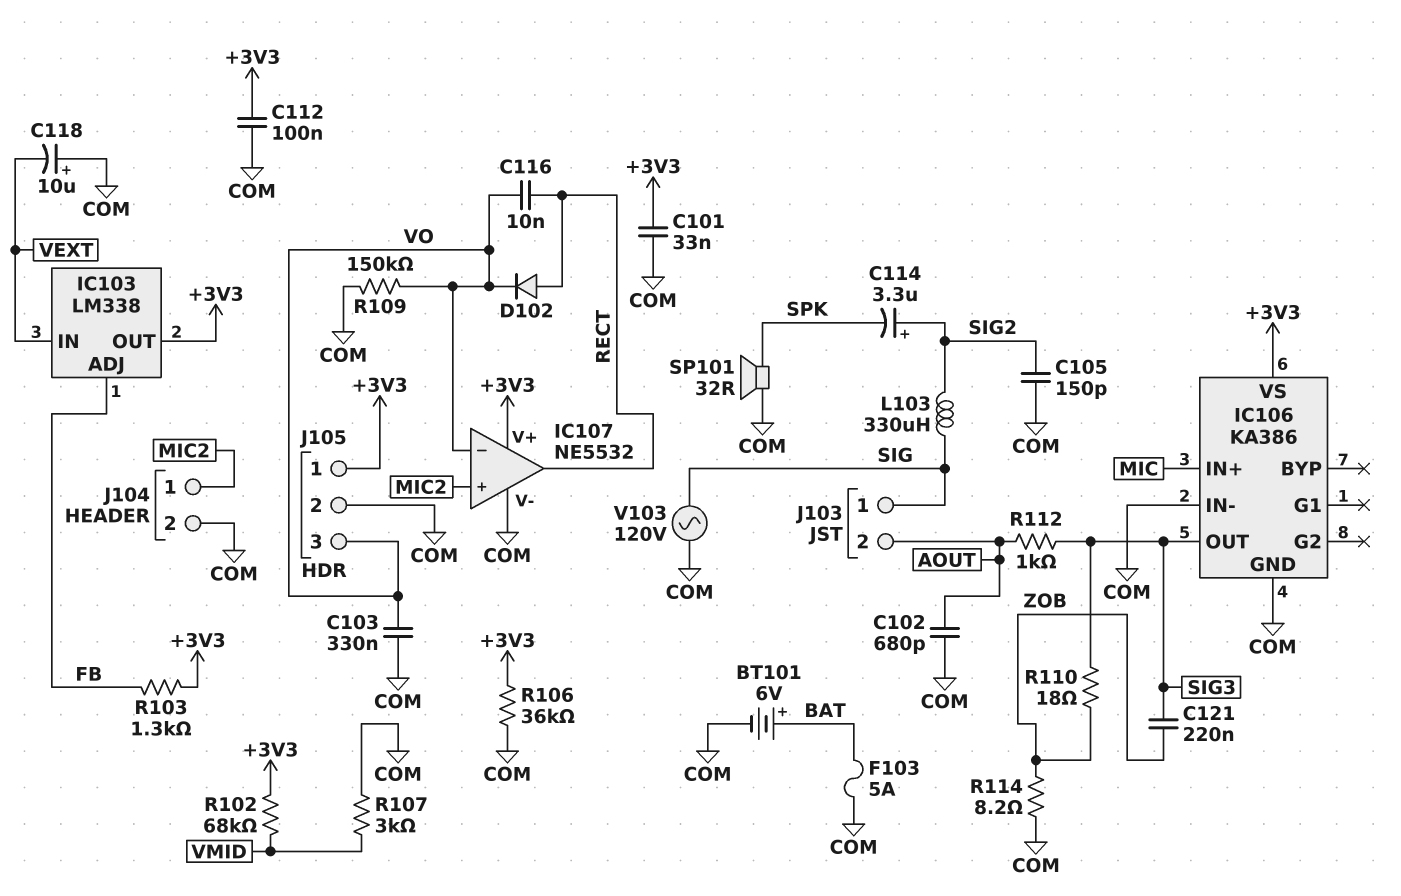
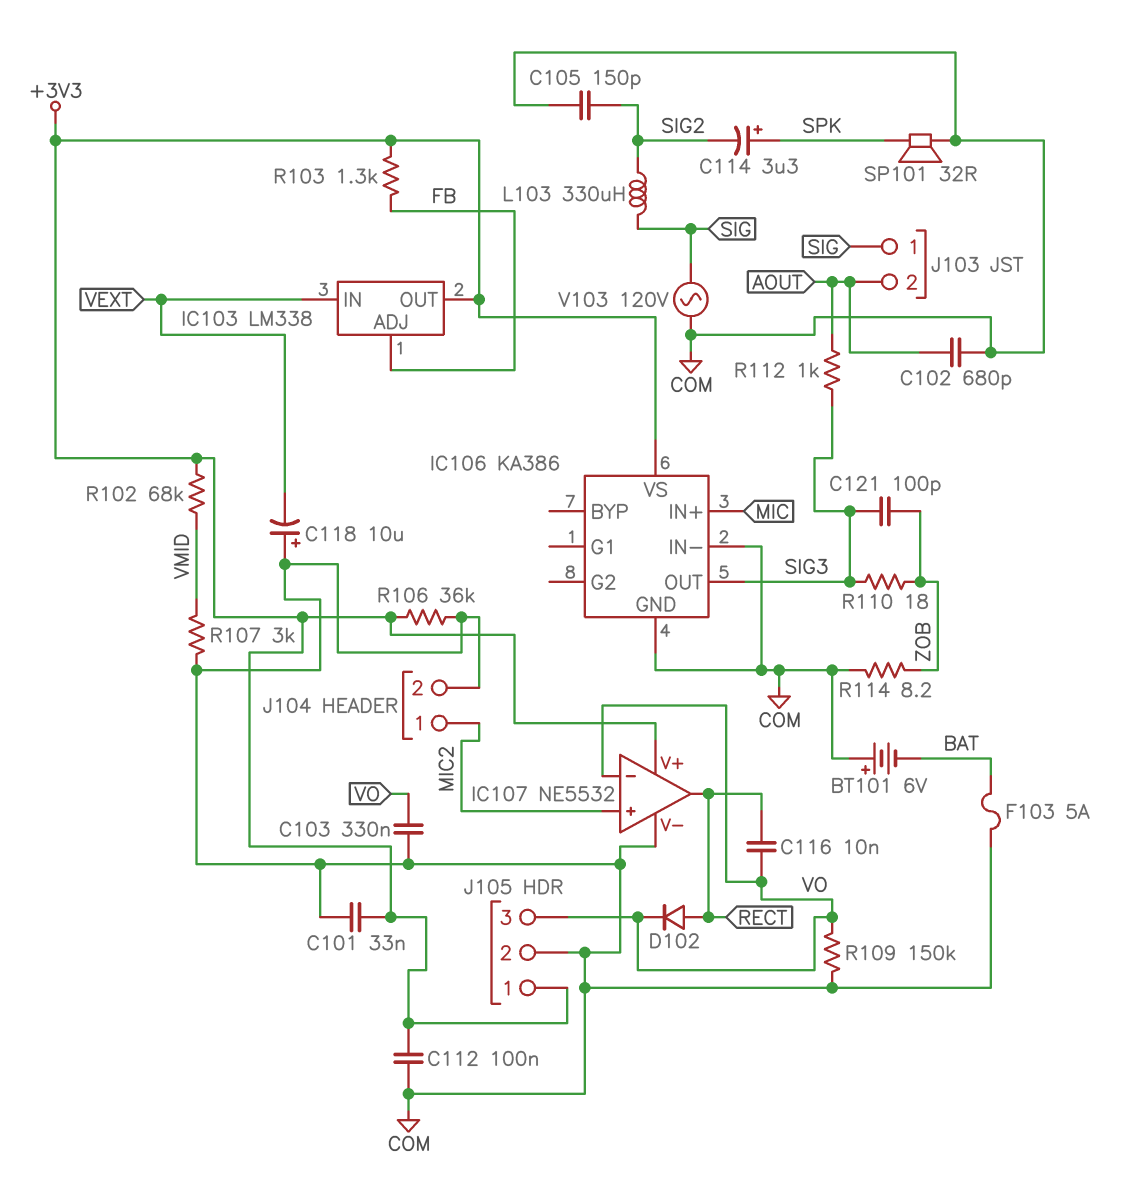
BT101: 6V (plus BAT, minus COM) -> 6V (plus COM, minus BAT)
C114: 3.3uF (plus SIG2, minus SPK) -> 3.3uF (plus SPK, minus SIG2)
C121: 220nF (SIG3, ZOB) -> 100pF (SIG3, ZOB)

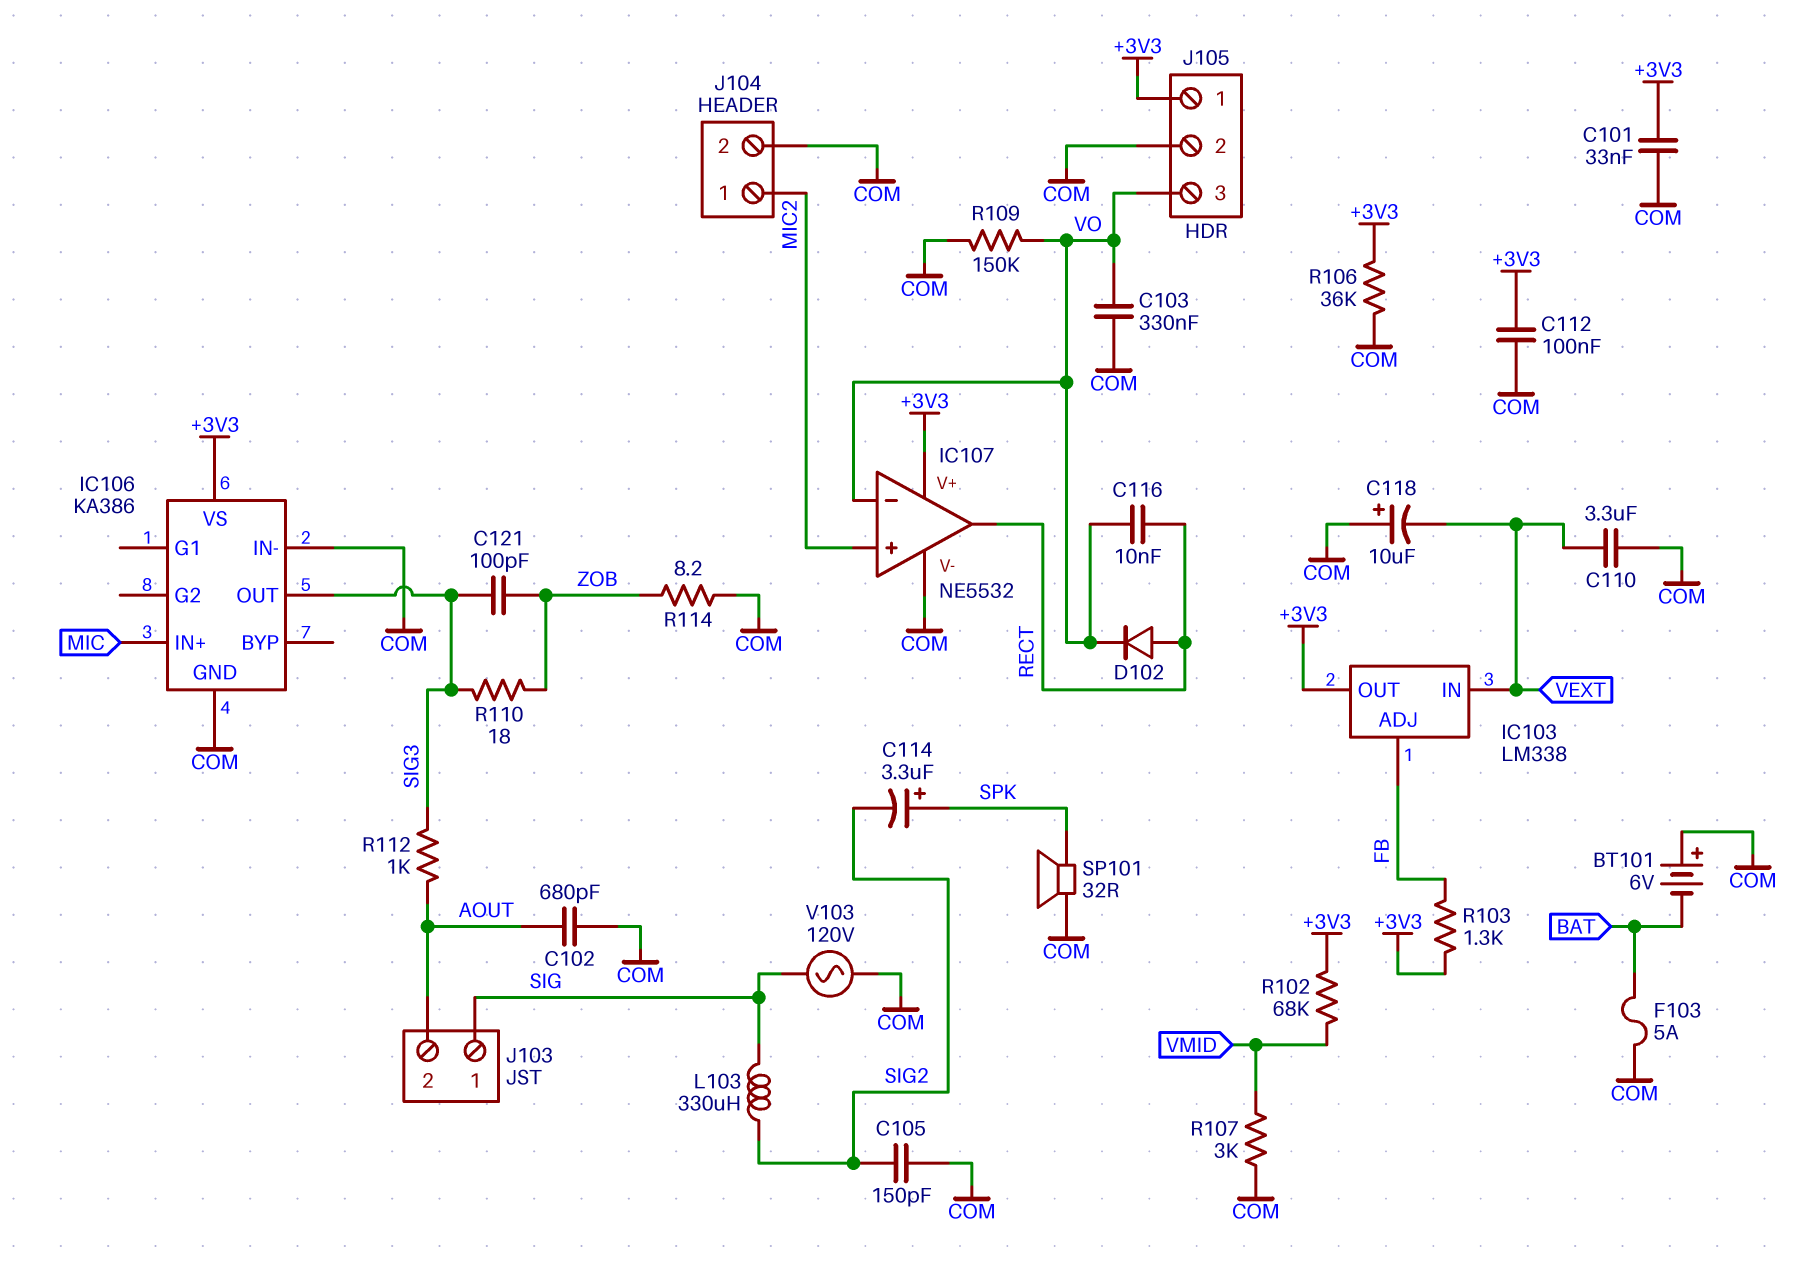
C110: none -> 3.3uF (COM, VEXT)

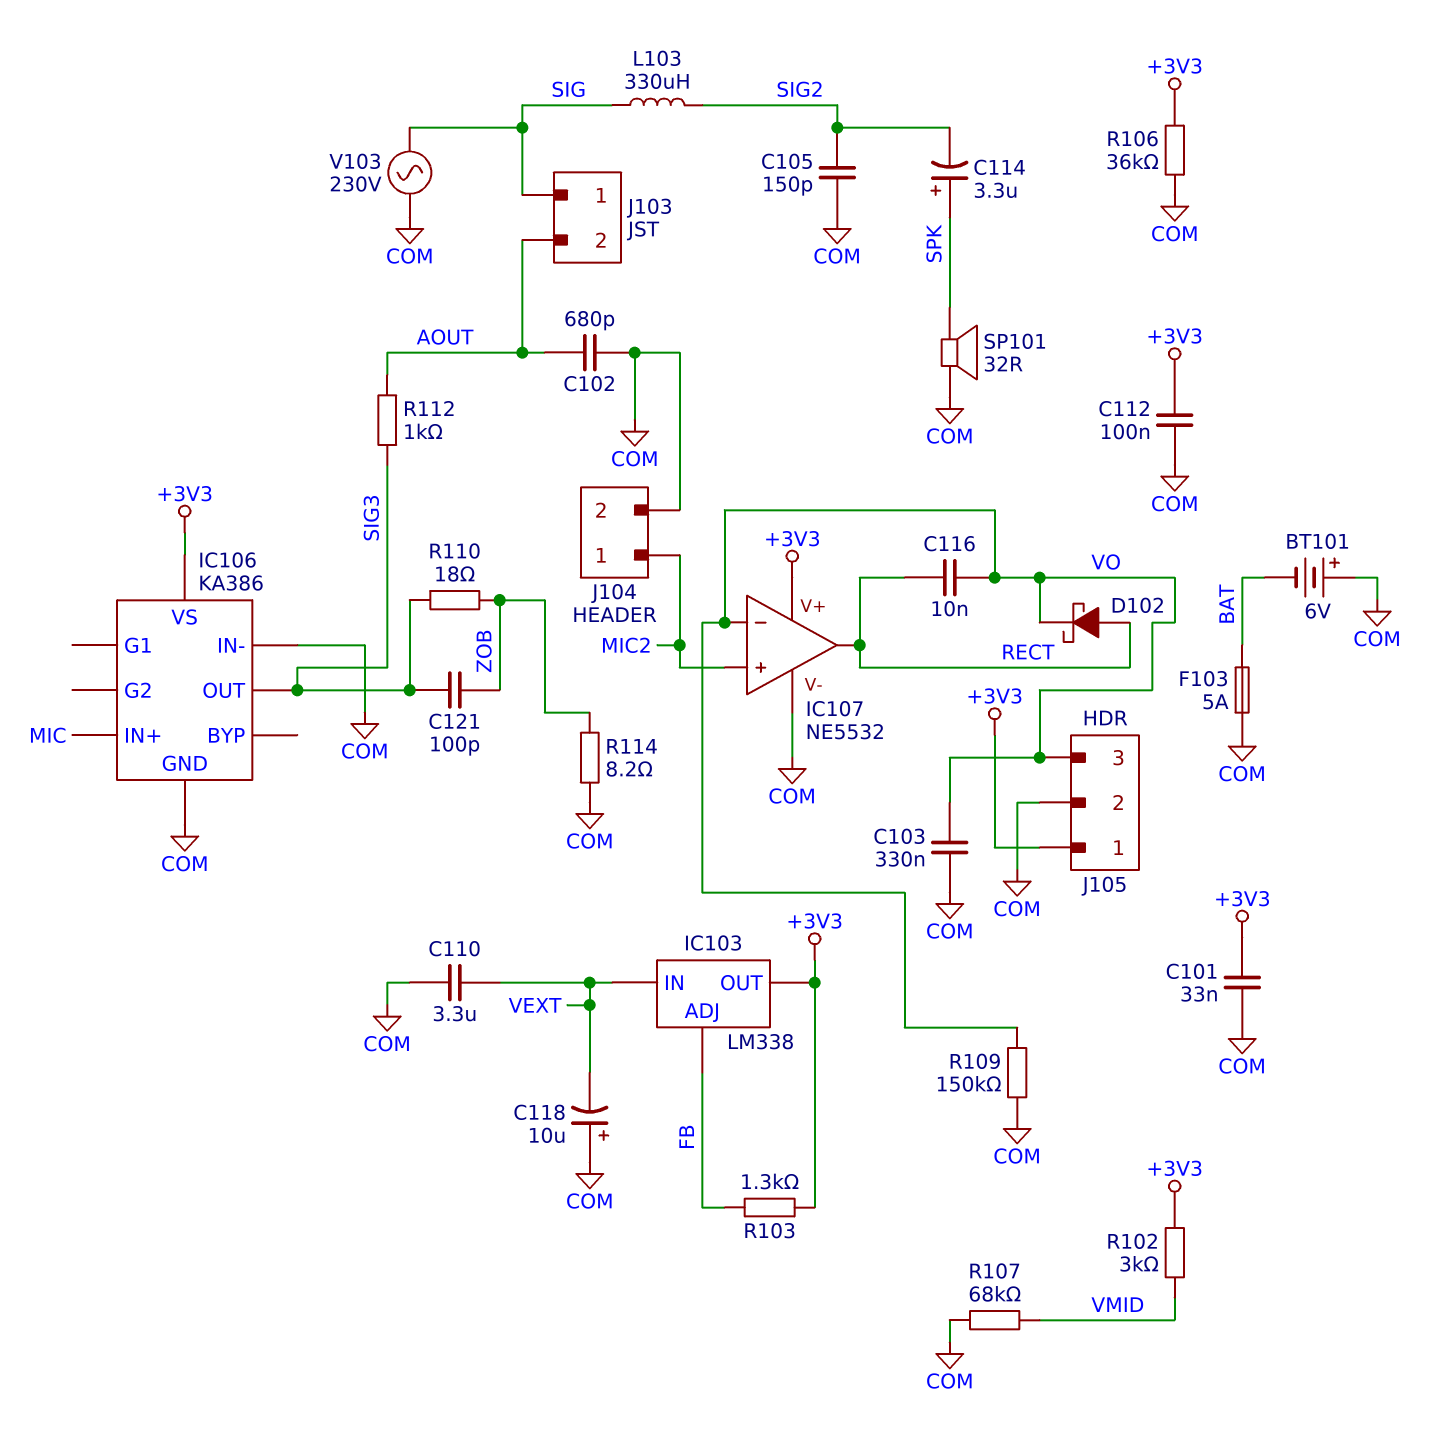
D102: diode (A RECT, K VO) -> schottky (A RECT, K VO)
R102: 68k (+3V3, VMID) -> 3k (+3V3, VMID)
R107: 3k (COM, VMID) -> 68k (COM, VMID)
V103: AC 120V (COM, SIG) -> AC 230V (COM, SIG)

